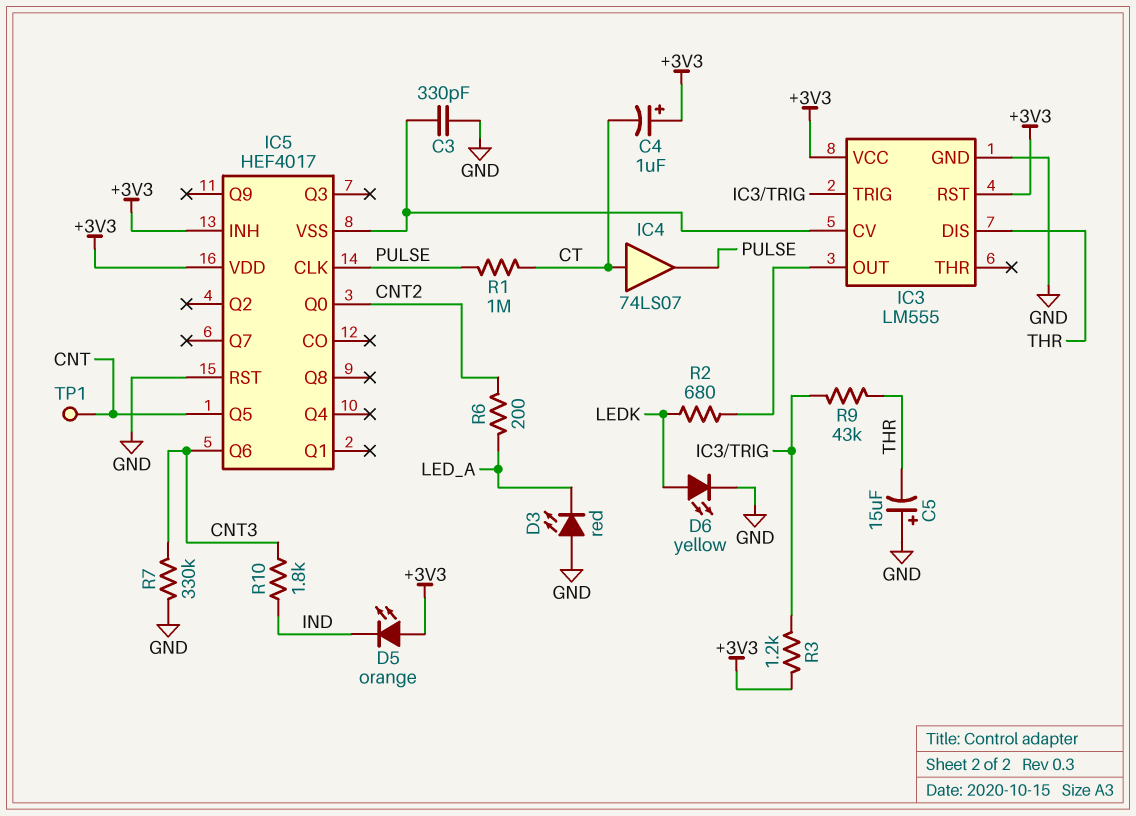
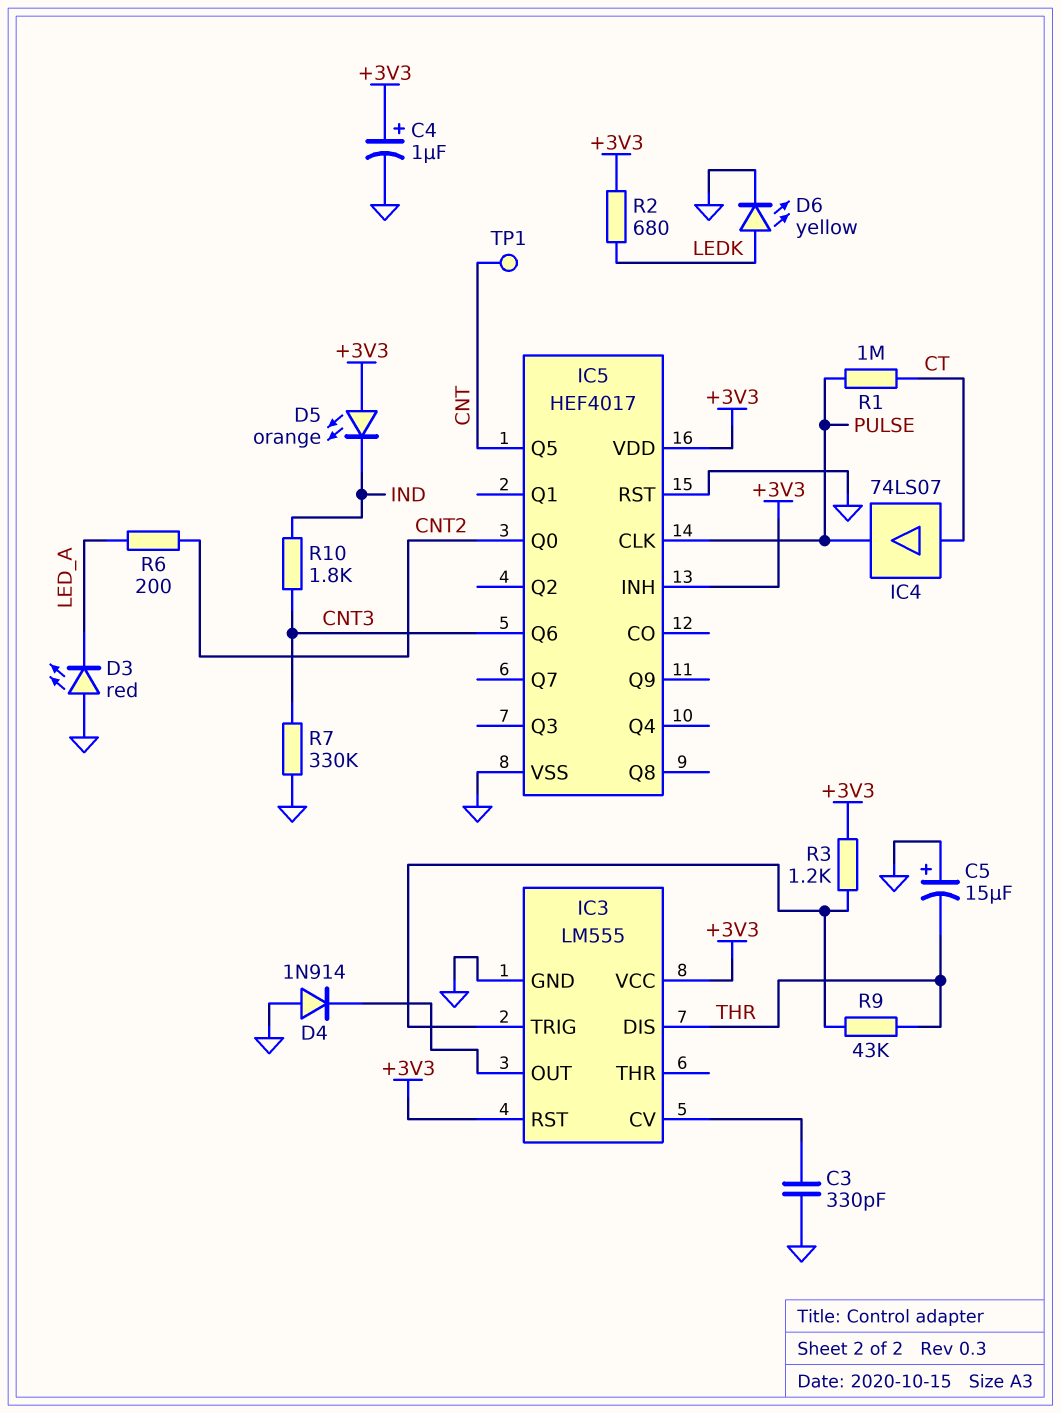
C4: 1uF (plus +3V3, minus CT) -> 1uF (plus +3V3, minus GND)
D4: none -> diode 1N914 (A GND, K IC3/OUT)
IC5 pin VSS: IC3/CV -> GND
R2: 680 (IC3/OUT, LEDK) -> 680 (+3V3, LEDK)

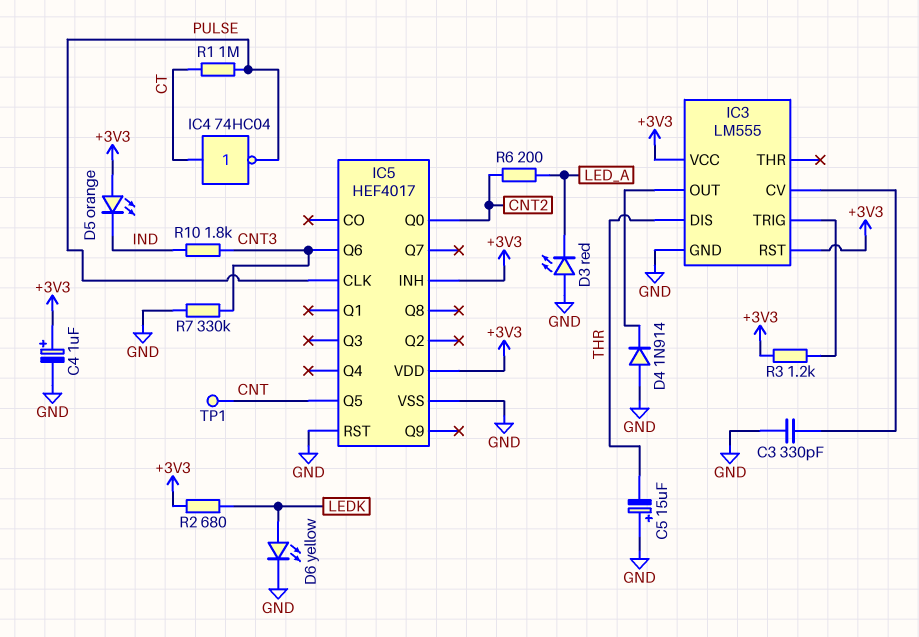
IC4: buffer 74LS07 (in CT, out PULSE) -> NOT 74HC04 (in CT, out PULSE)
R9: 43k (IC3/TRIG, THR) -> none

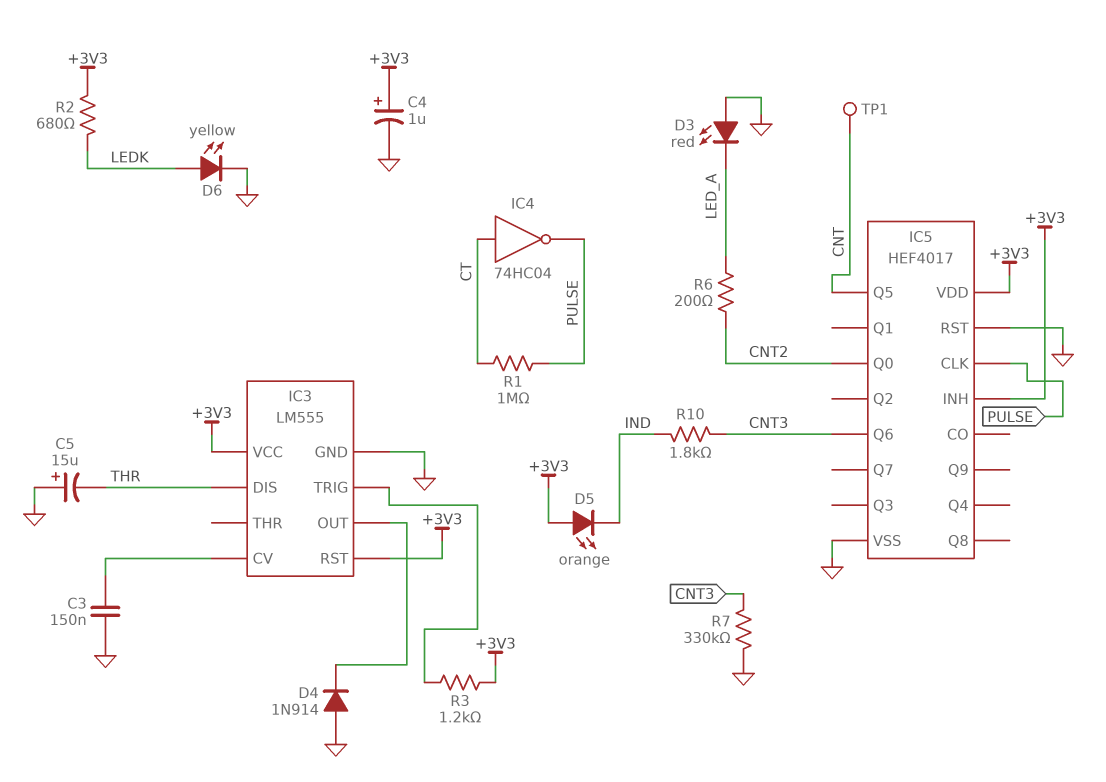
C3: 330pF (GND, IC3/CV) -> 150nF (GND, IC3/CV)

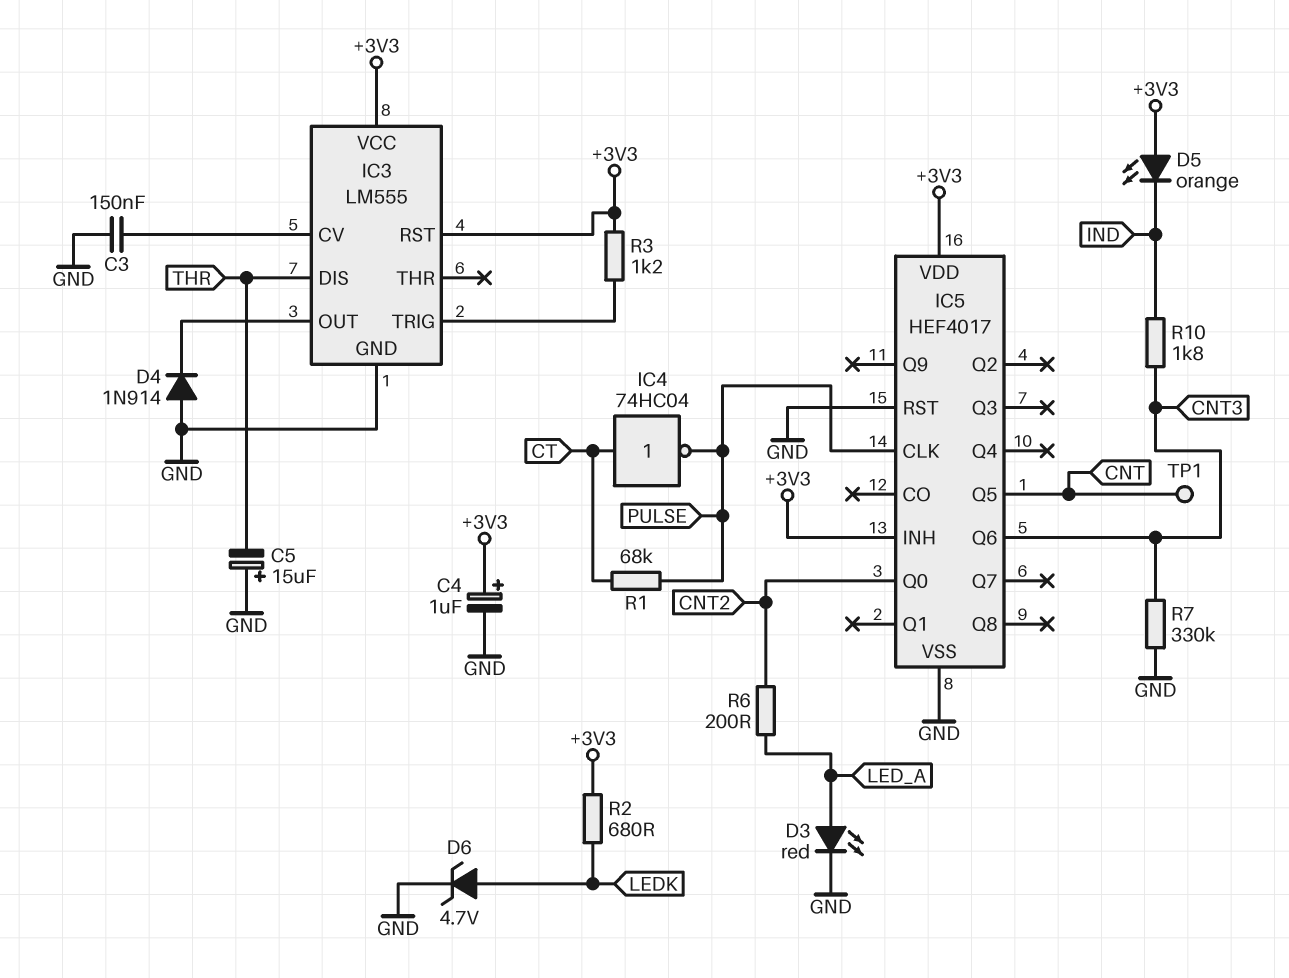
D3: LED red (A GND, K LED_A) -> LED red (A LED_A, K GND)
D6: LED yellow (A LEDK, K GND) -> zener 4.7V (A LEDK, K GND)
R1: 1M (CT, PULSE) -> 68k (CT, PULSE)

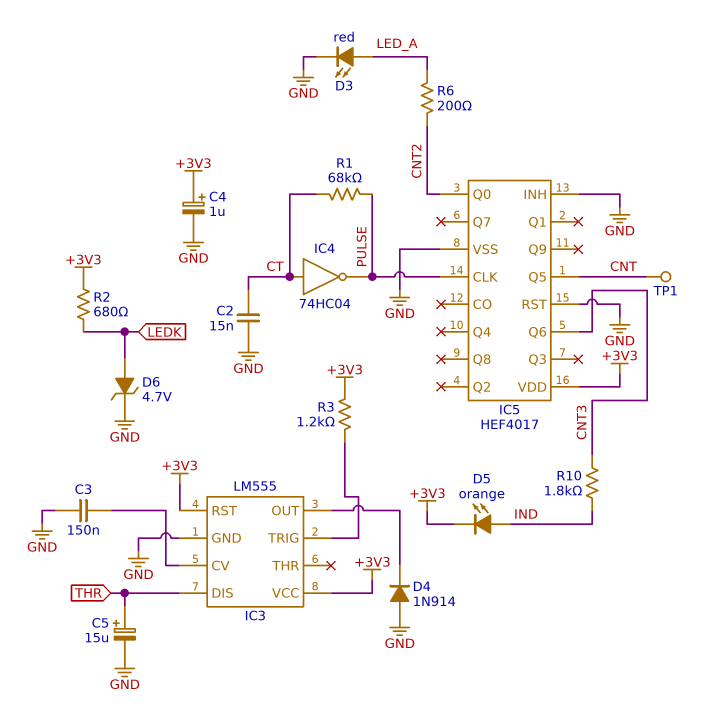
C2: none -> 15nF (CT, GND)
C5: 15uF (plus GND, minus THR) -> 15uF (plus THR, minus GND)
D5: LED orange (A +3V3, K IND) -> LED orange (A IND, K +3V3)
IC5 pin INH: +3V3 -> GND
R7: 330k (CNT3, GND) -> none

